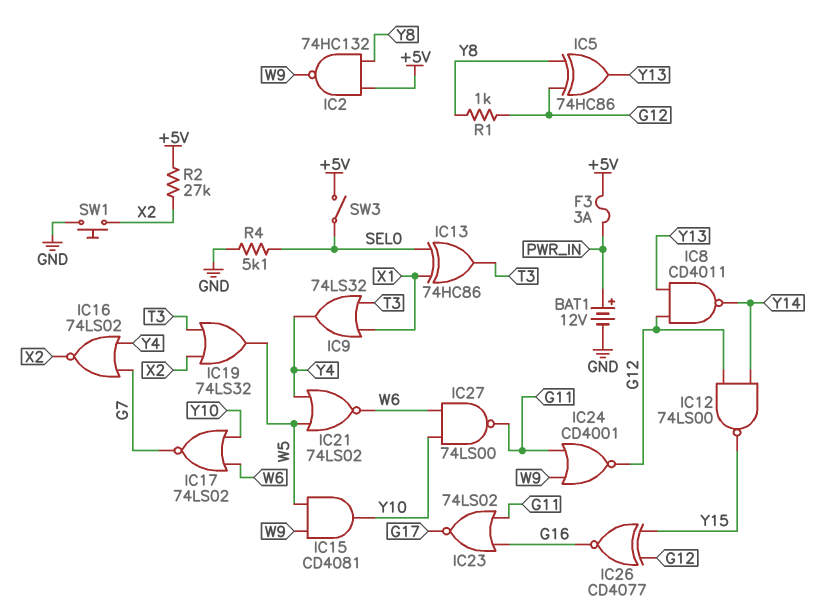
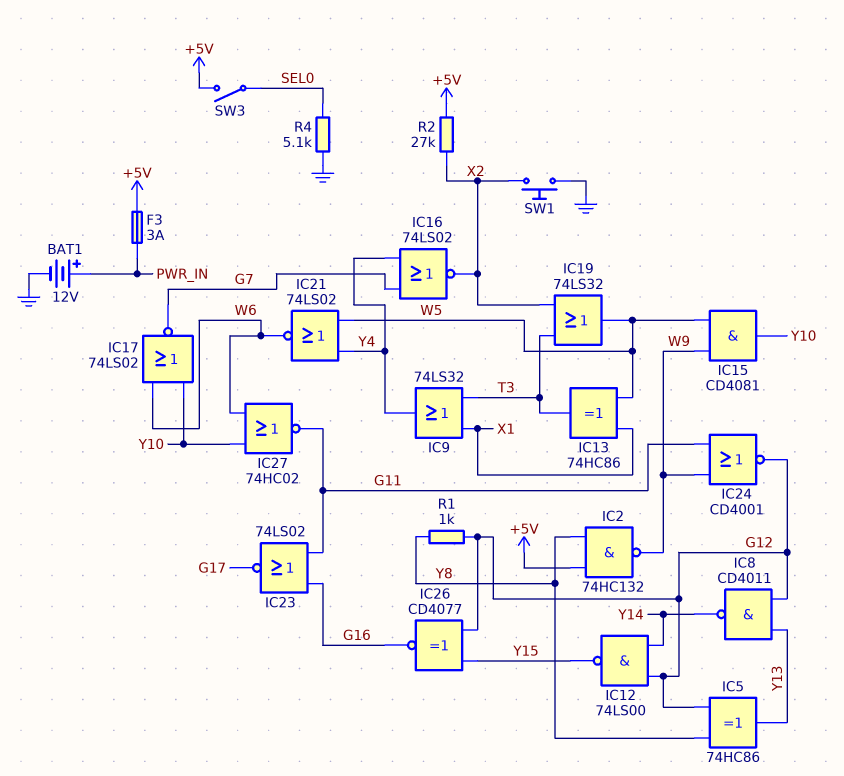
IC13: XOR 74HC86 (in SEL0, in X1, out T3) -> XOR 74HC86 (in W5, in X1, out T3)
IC27: NAND 74LS00 (in W6, in Y10, out G11) -> NOR 74HC02 (in W6, in Y10, out G11)

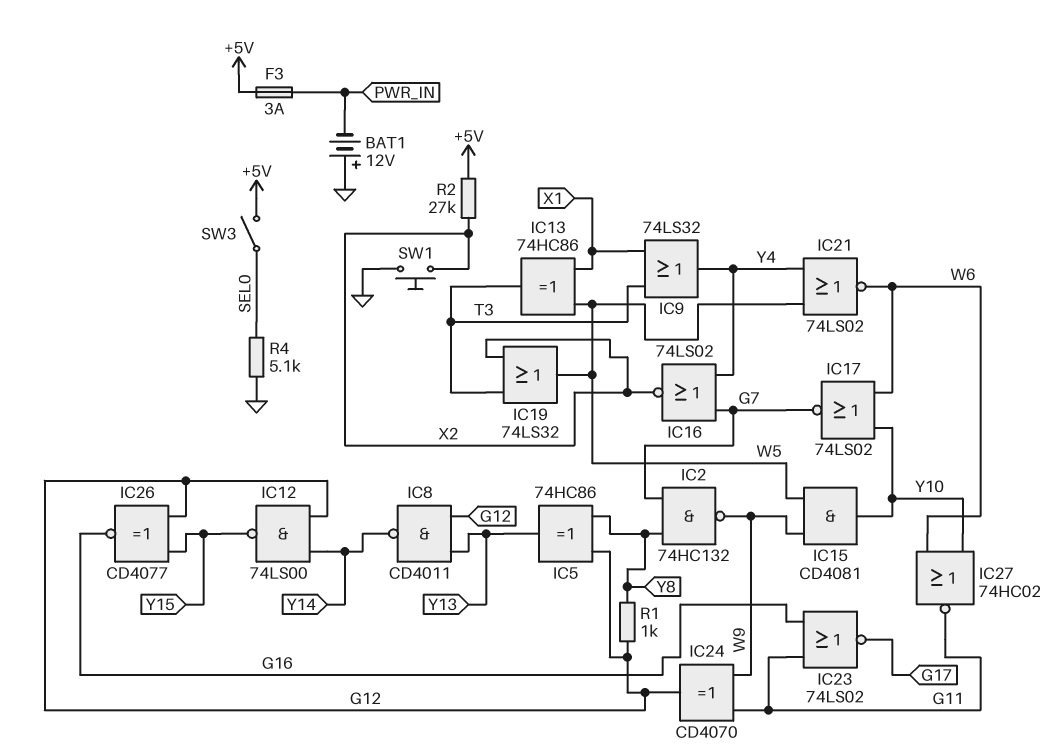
BAT1: 12V (plus PWR_IN, minus GND) -> 12V (plus GND, minus PWR_IN)
IC2: NAND 74HC132 (in +5V, in Y8, out W9) -> NAND 74HC132 (in G7, in Y8, out W9)
IC24: NOR CD4001 (in G11, in W9, out G12) -> XOR CD4070 (in G11, in W9, out G12)

